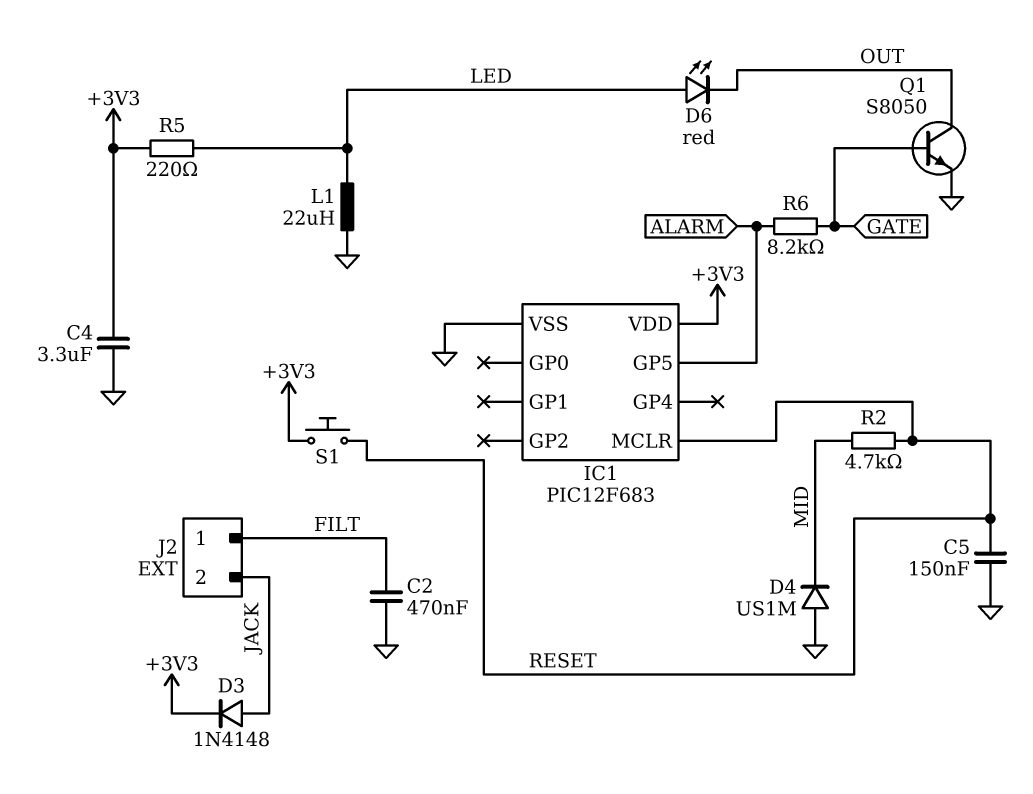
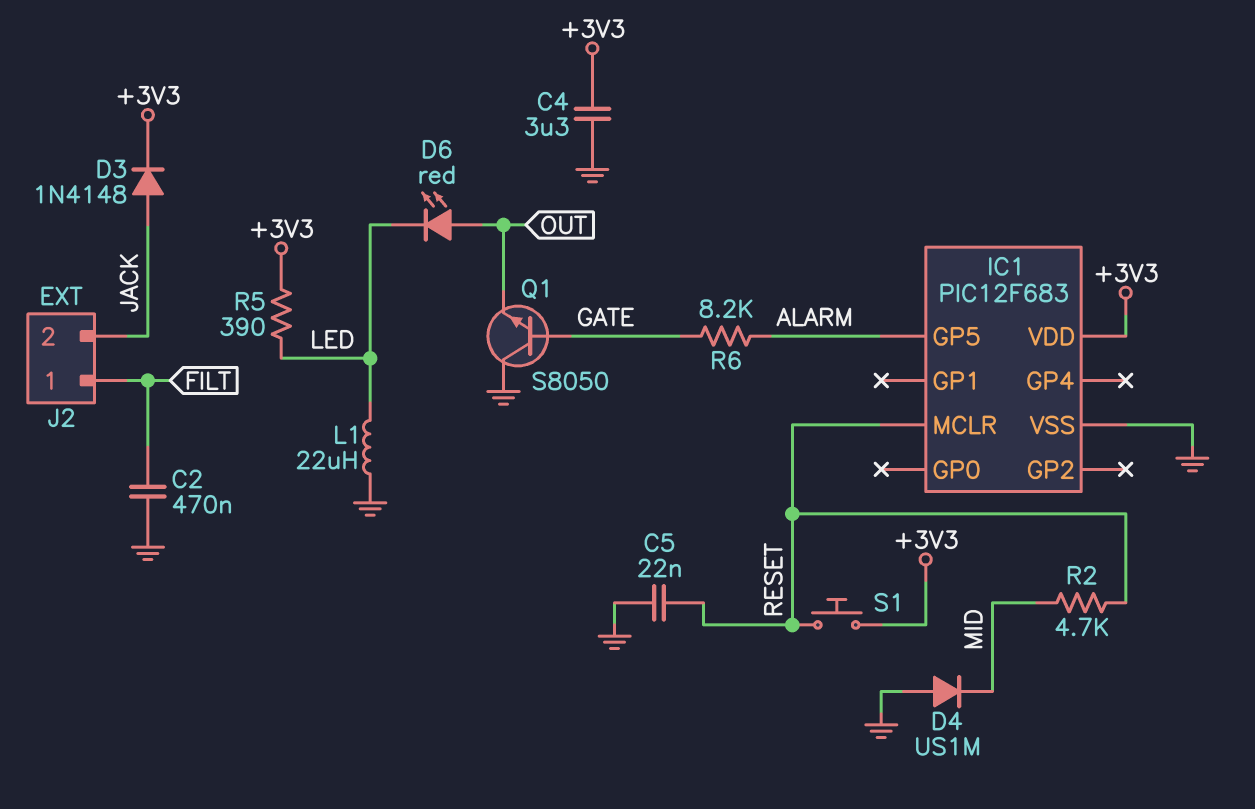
C5: 150nF (GND, RESET) -> 22nF (GND, RESET)
D6: LED red (A LED, K OUT) -> LED red (A OUT, K LED)
Q1: NPN S8050 (B GATE, C OUT, E GND) -> NPN S8050 (B GATE, C GND, E OUT)
R5: 220 (+3V3, LED) -> 390 (+3V3, LED)

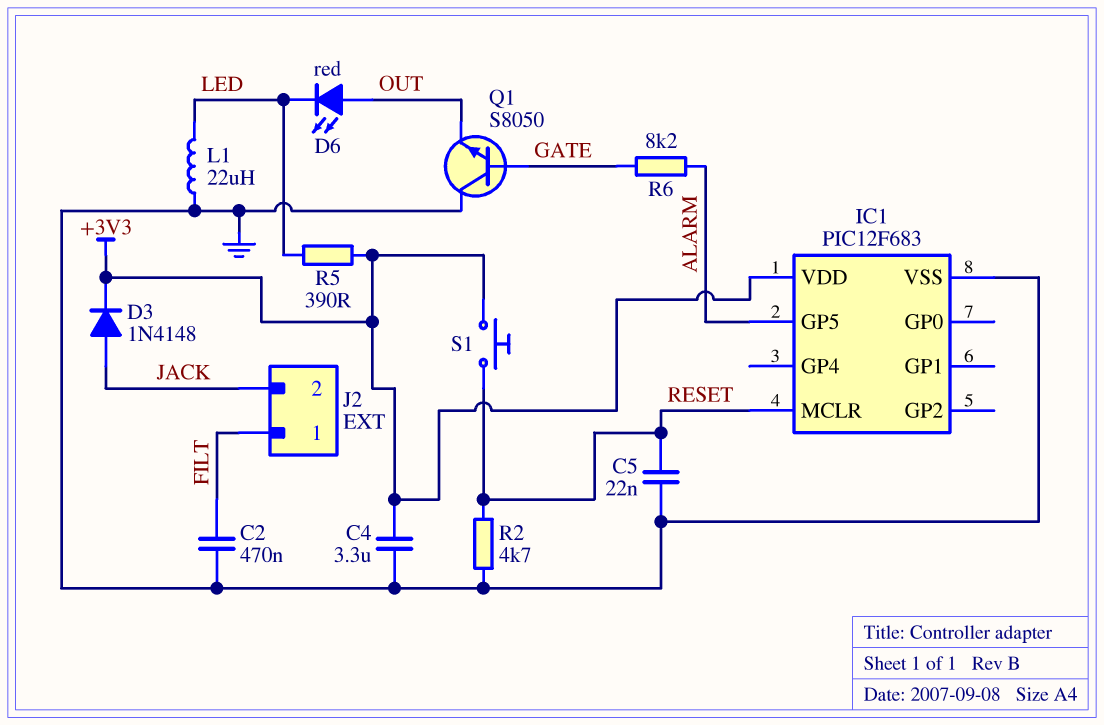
D4: diode US1M (A GND, K MID) -> none
R2: 4.7k (MID, RESET) -> 4.7k (GND, RESET)

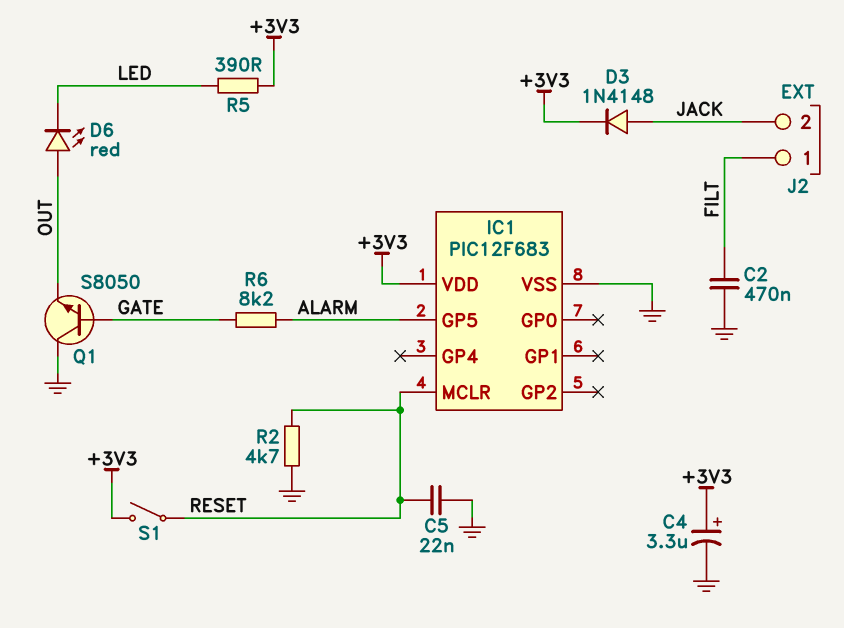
C4: 3.3uF (+3V3, GND) -> 3.3uF (plus +3V3, minus GND)
L1: 22uH (GND, LED) -> none
S1: button (+3V3, RESET) -> switch (+3V3, RESET)

